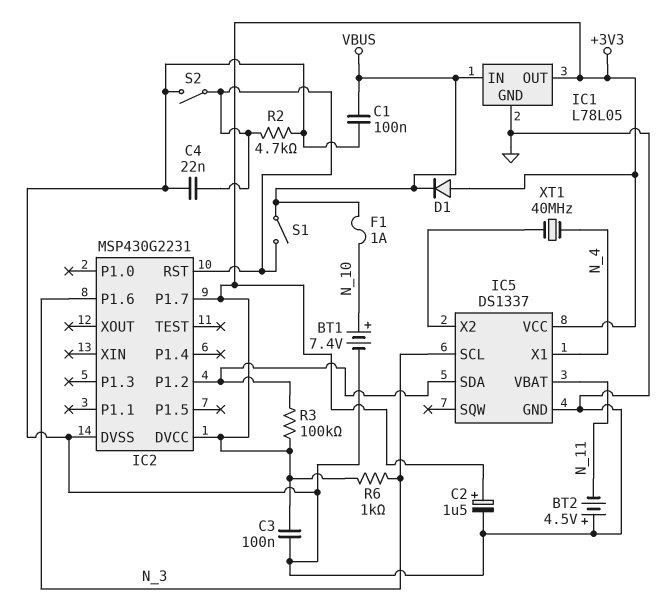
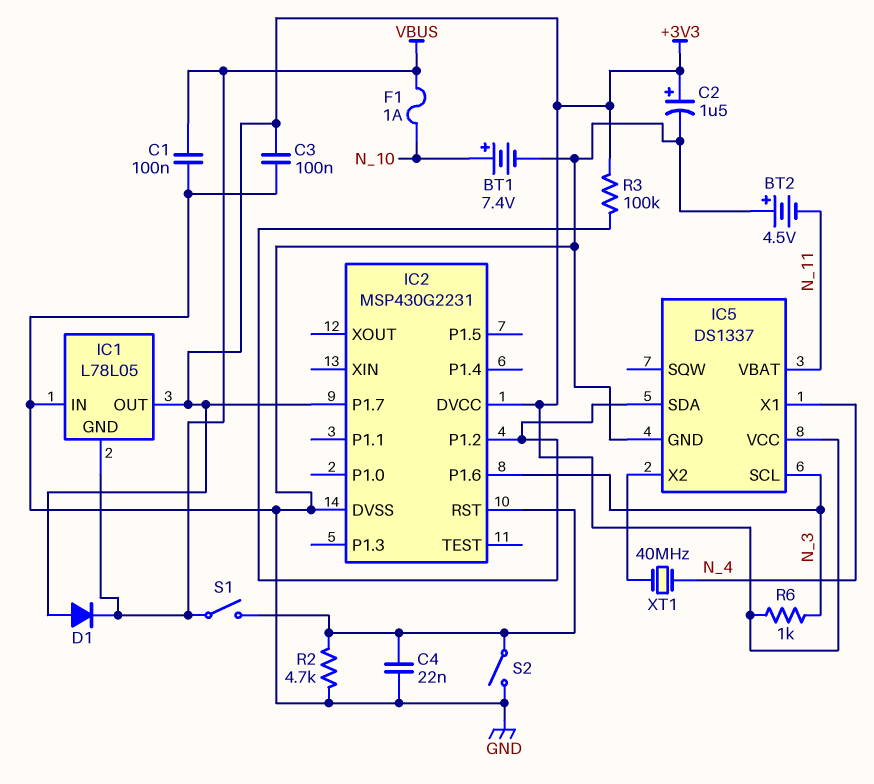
IC1 pin GND: GND -> VBUS
IC1 pin IN: VBUS -> GND

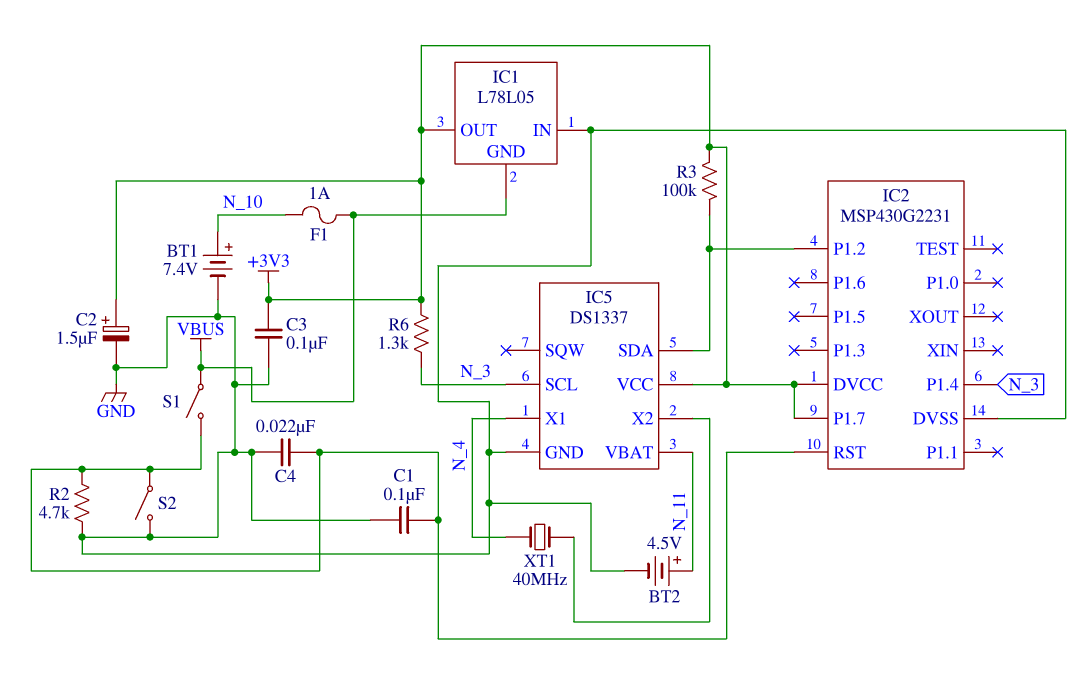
BT2: 4.5V (plus GND, minus N_11) -> 4.5V (plus N_11, minus GND)
C1: 100nF (GND, VBUS) -> 100nF (GND, IC2/RST)
D1: diode (A +3V3, K VBUS) -> none
IC2 pin P1.4: none -> N_3
IC2 pin P1.6: N_3 -> none
R6: 1k (+3V3, N_3) -> 1.3k (+3V3, N_3)

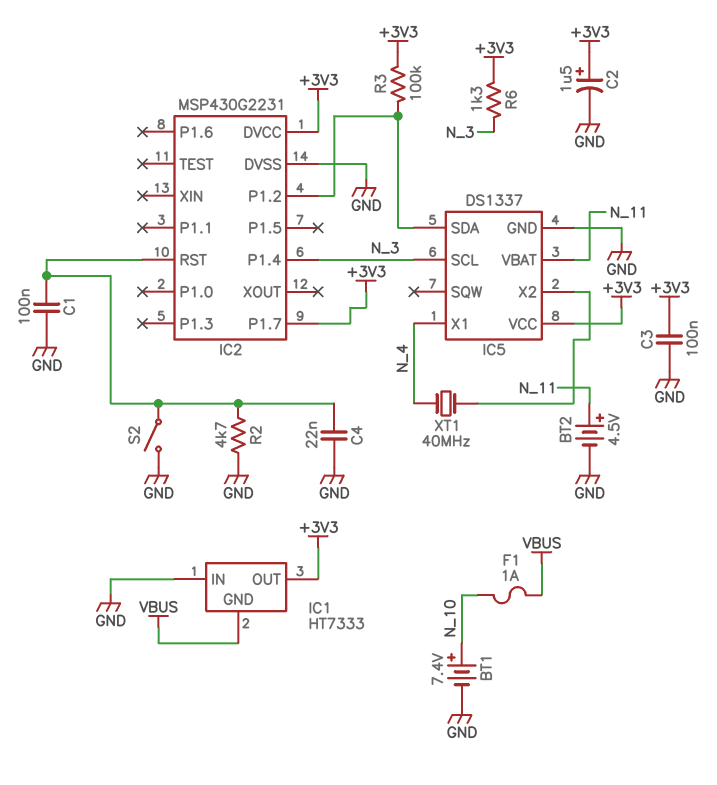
IC1: L78L05 -> HT7333
S1: switch (IC2/RST, VBUS) -> none

